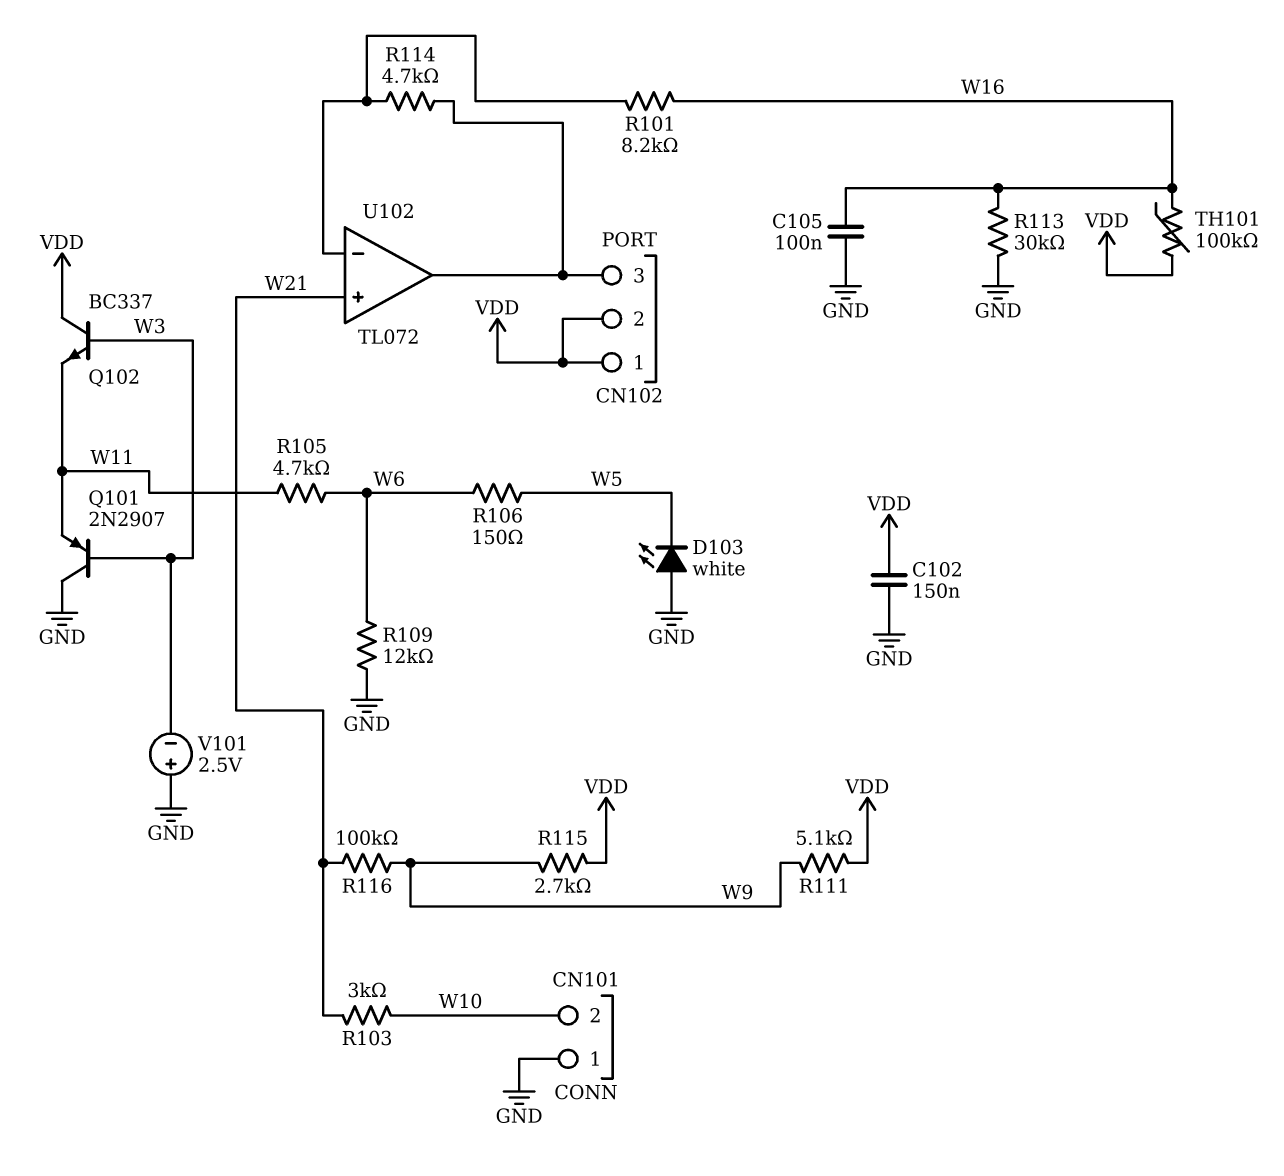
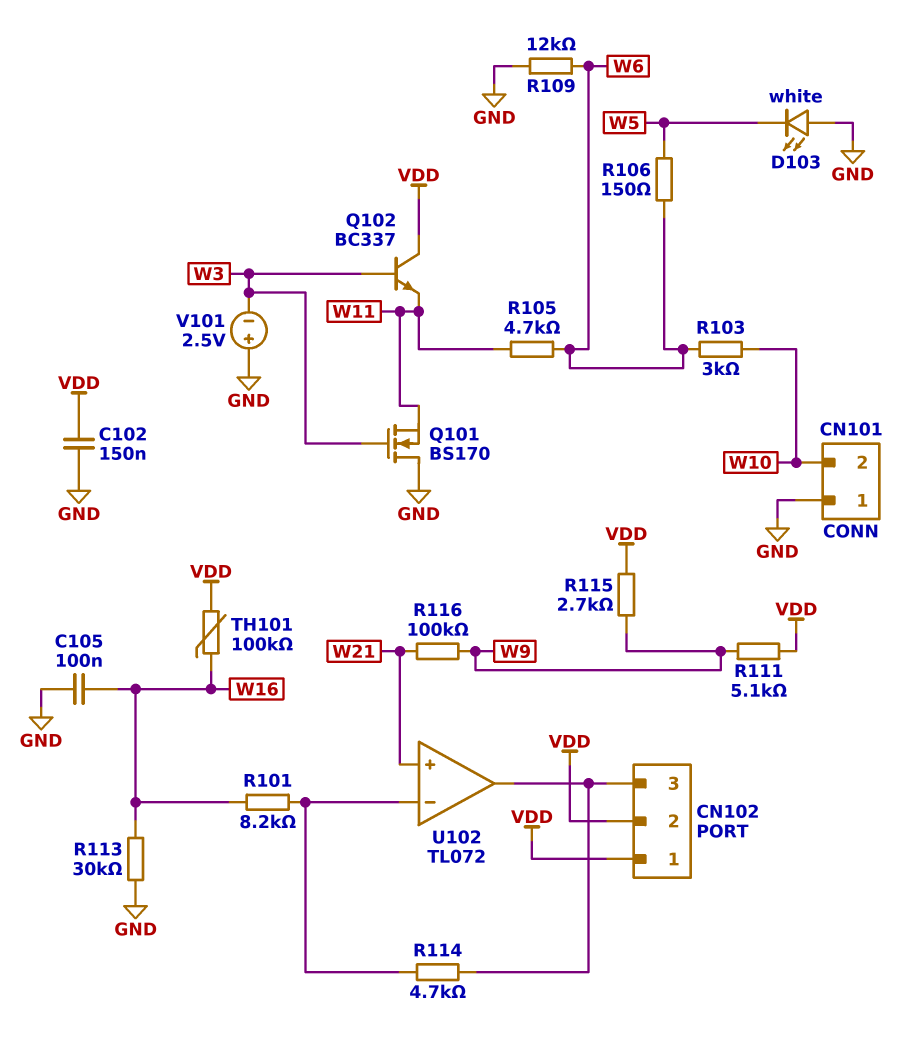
Q101: PNP 2N2907 (B W3, C GND, E W11) -> NMOS BS170 (G W3, D GND, S W11)
R103: 3k (W10, W21) -> 3k (W6, W10)

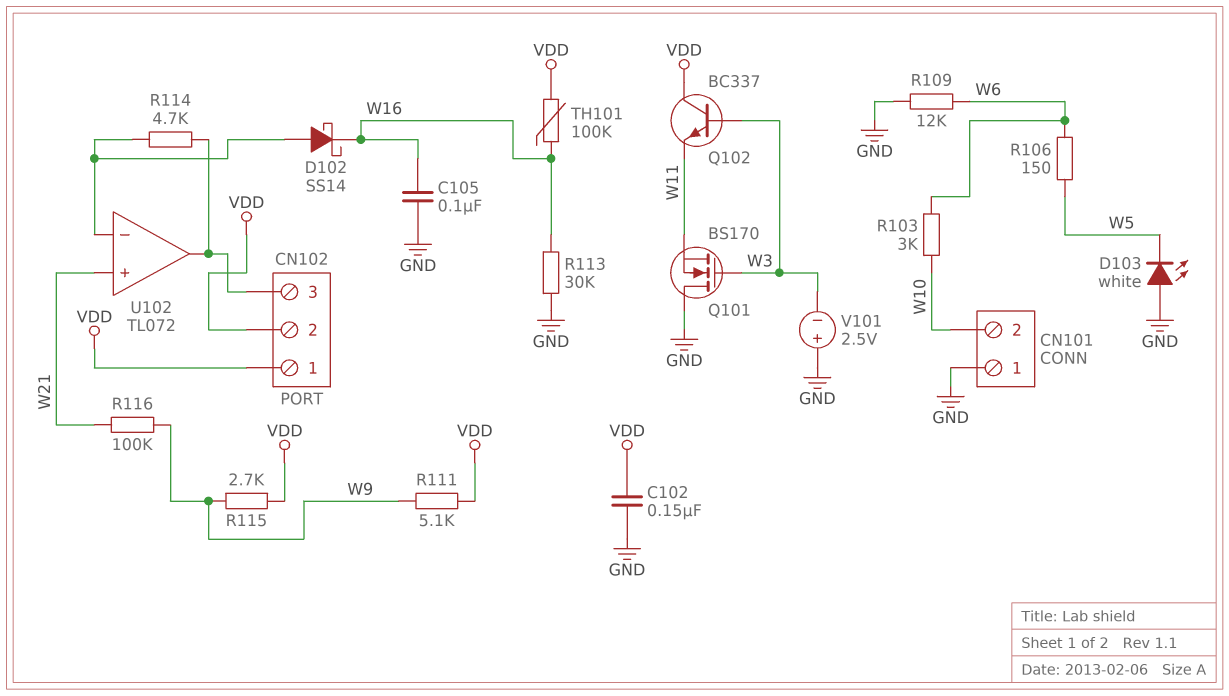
D102: none -> schottky SS14 (A U102/in-, K W16)
R101: 8.2k (U102/in-, W16) -> none
R105: 4.7k (W6, W11) -> none

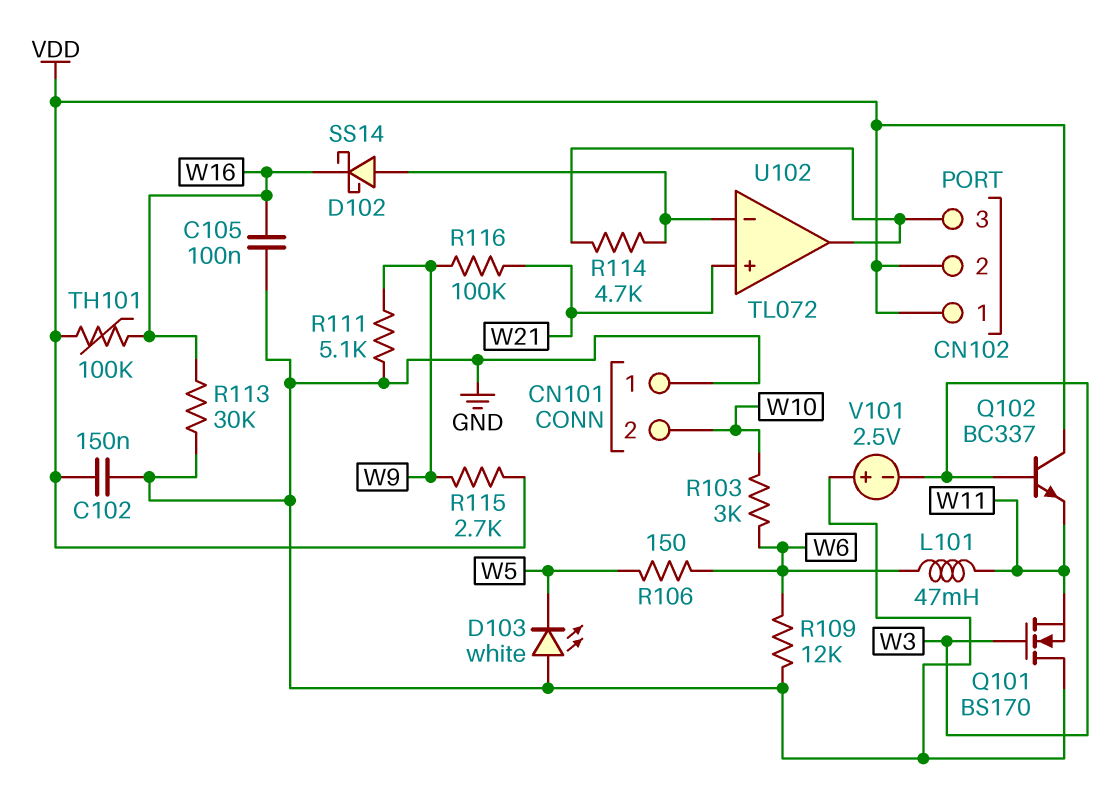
L101: none -> 47mH (W6, W11)
R111: 5.1k (VDD, W9) -> 5.1k (GND, W9)

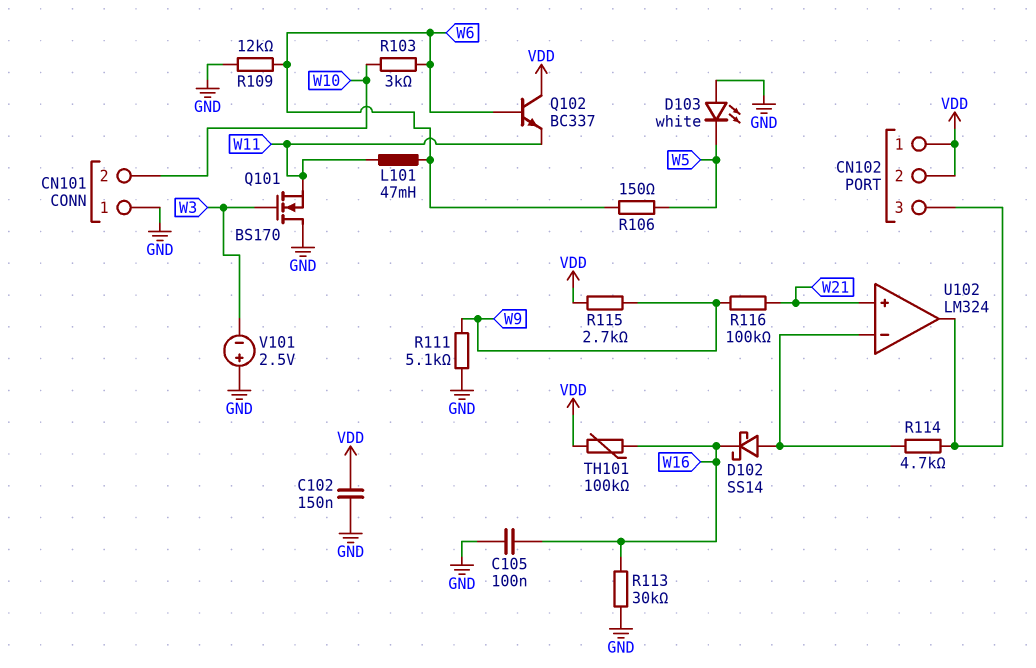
Q102: NPN BC337 (B W3, C VDD, E W11) -> NPN BC337 (B W6, C VDD, E W11)
U102: TL072 -> LM324

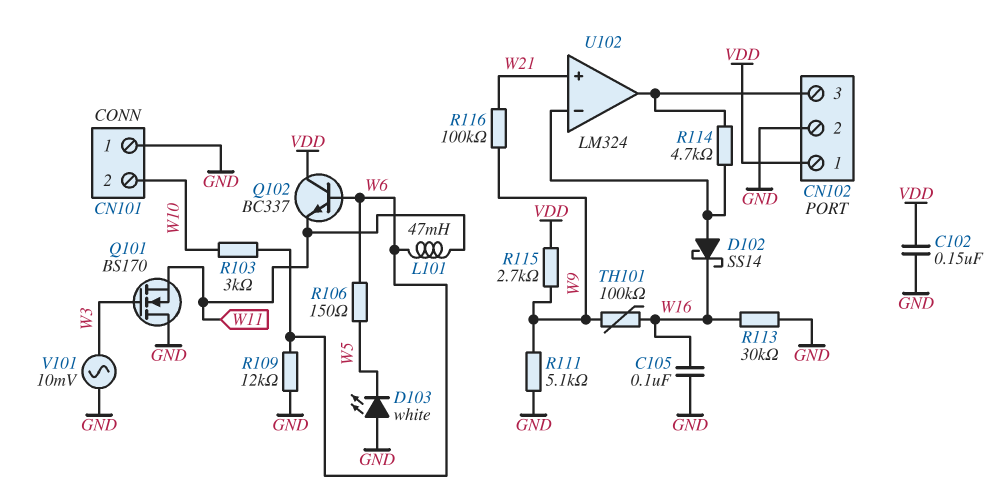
CN102 pin 2: VDD -> GND
TH101: 100k (VDD, W16) -> 100k (W9, W16)
V101: 2.5V (plus GND, minus W3) -> AC 10mV (GND, W3)

